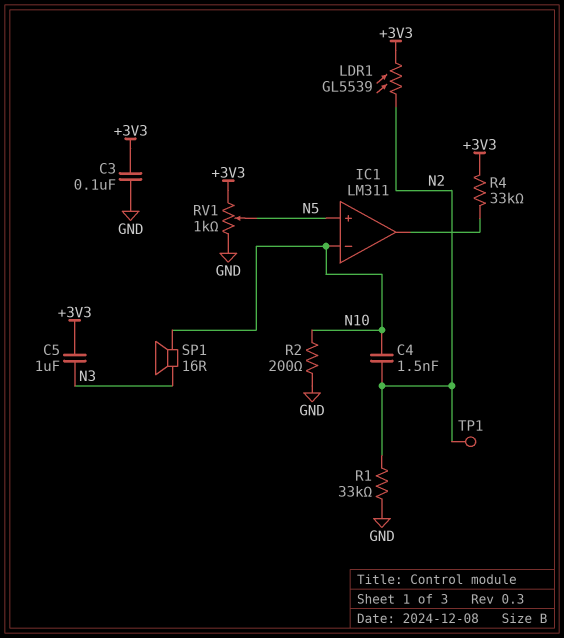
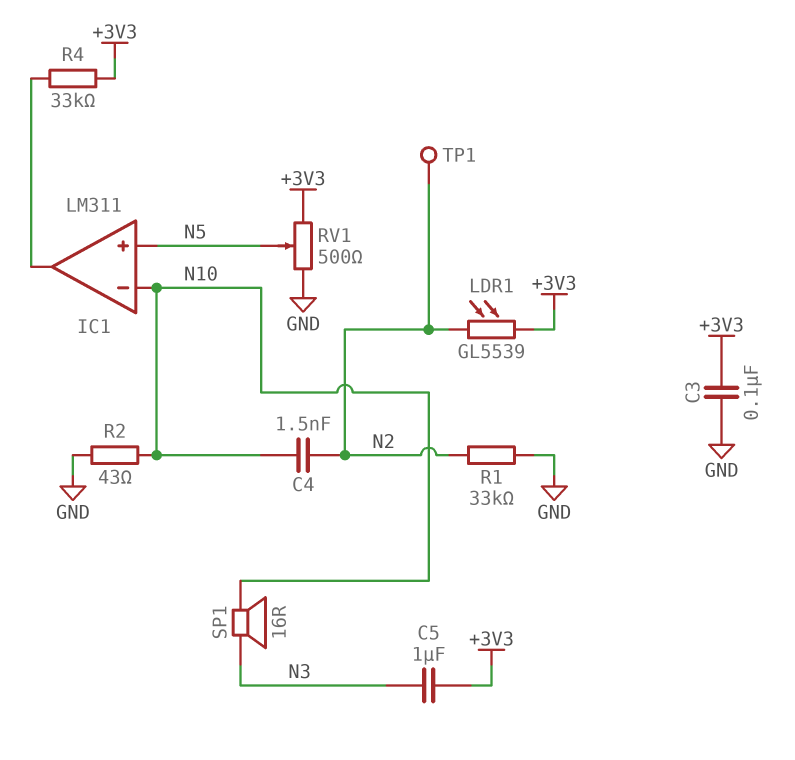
R2: 200 (GND, N10) -> 43 (GND, N10)
RV1: 1k (+3V3, GND, wiper N5) -> 500 (+3V3, GND, wiper N5)

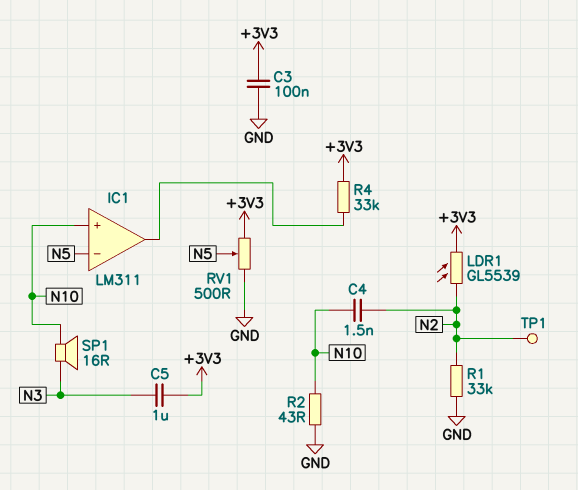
IC1 pin in+: N5 -> N10
IC1 pin in-: N10 -> N5

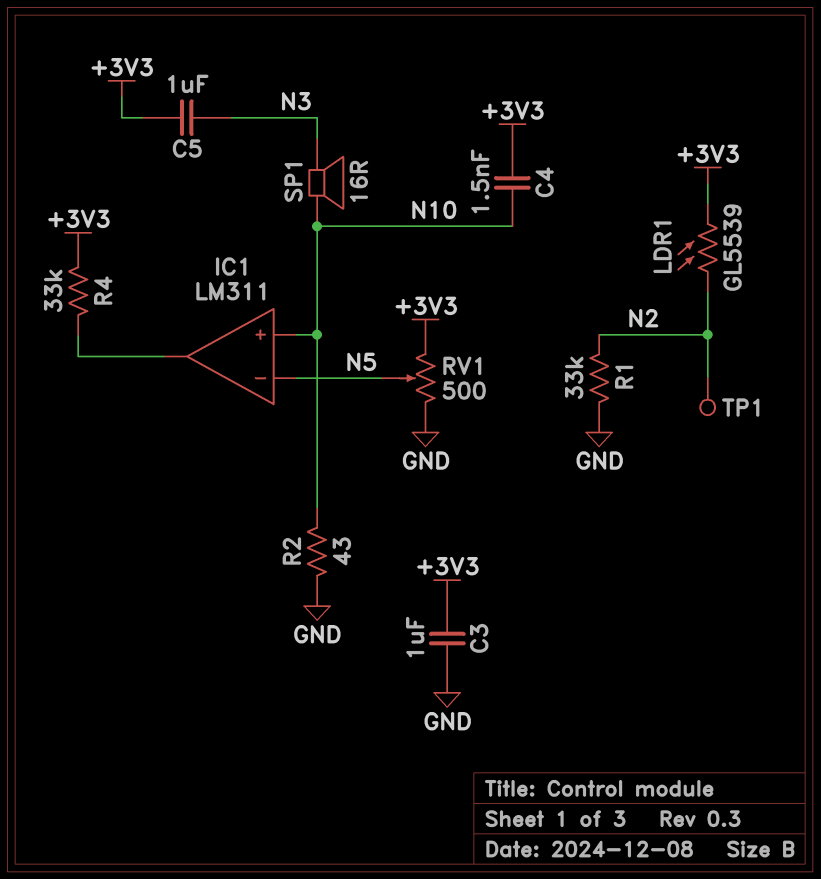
C3: 100nF (+3V3, GND) -> 1uF (+3V3, GND)
C4: 1.5nF (N2, N10) -> 1.5nF (+3V3, N10)

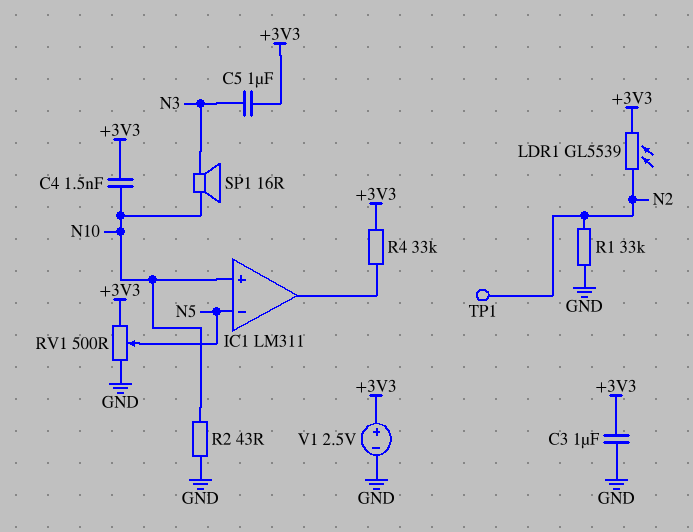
V1: none -> 2.5V (plus +3V3, minus GND)

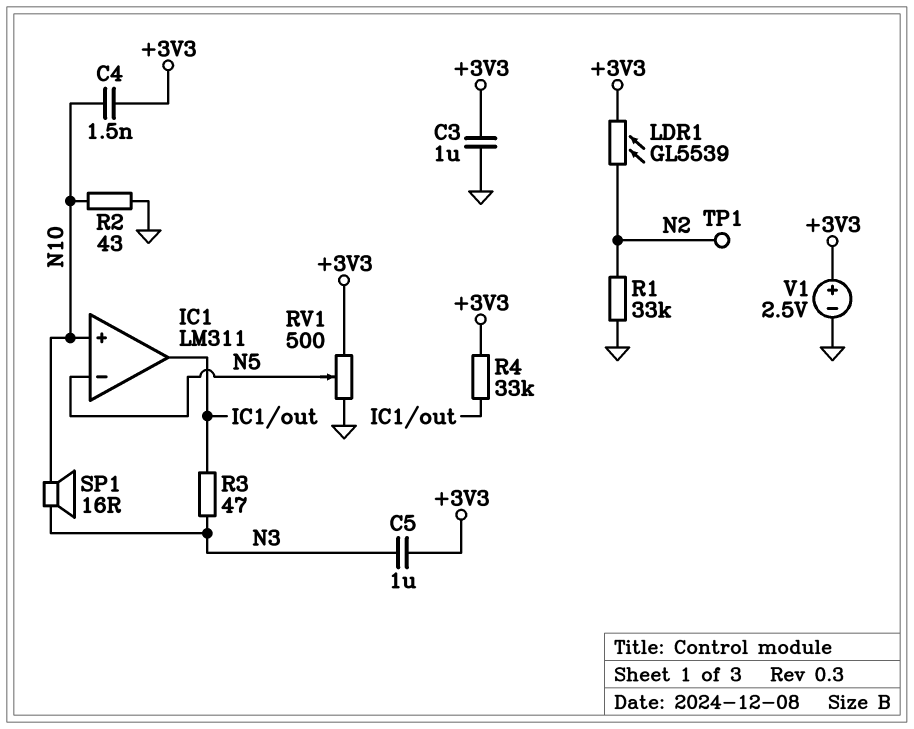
R3: none -> 47 (IC1/out, N3)

